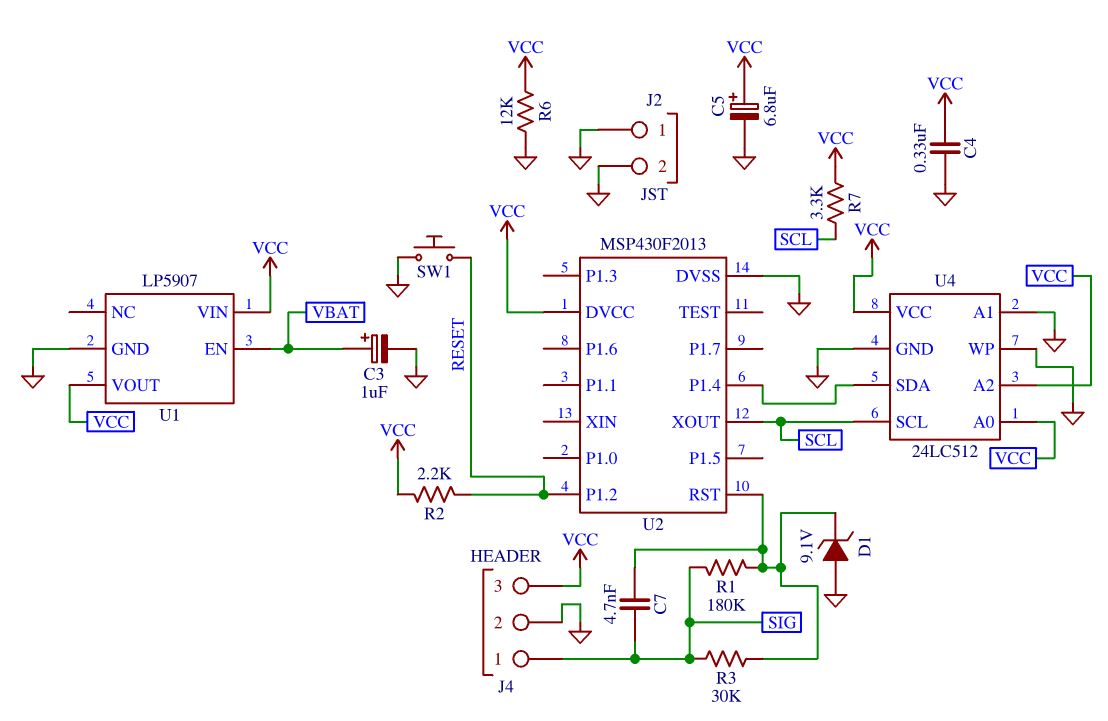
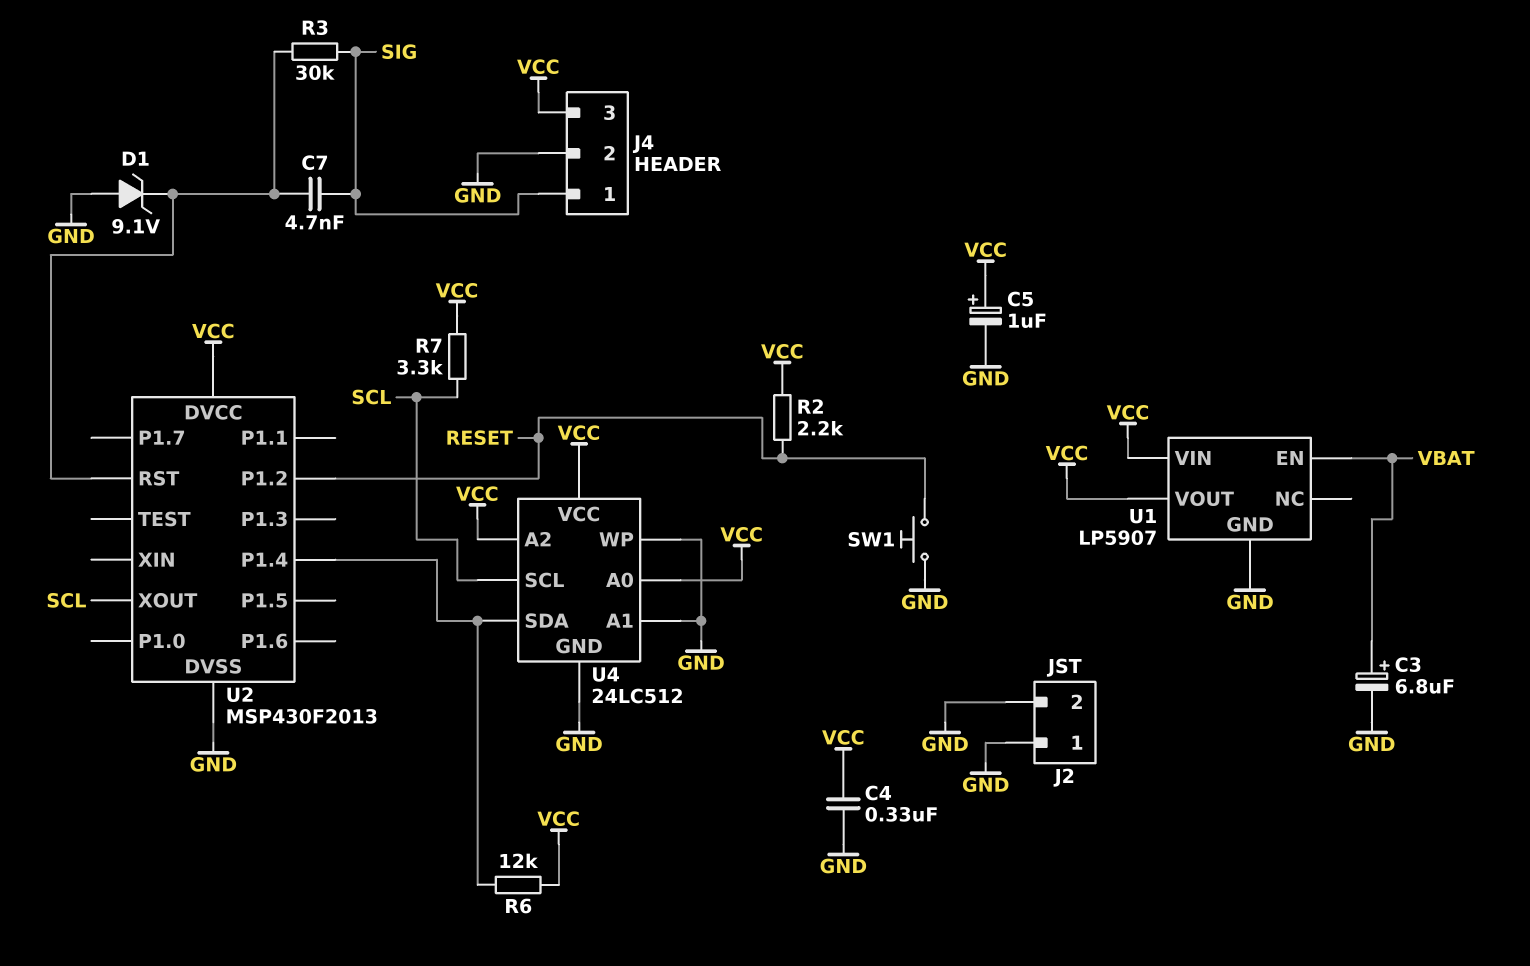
C3: 1uF (plus VBAT, minus GND) -> 6.8uF (plus VBAT, minus GND)
C5: 6.8uF (plus VCC, minus GND) -> 1uF (plus VCC, minus GND)
R1: 180k (SIG, U2/RST) -> none
R6: 12k (GND, VCC) -> 12k (U2/P1.4, VCC)

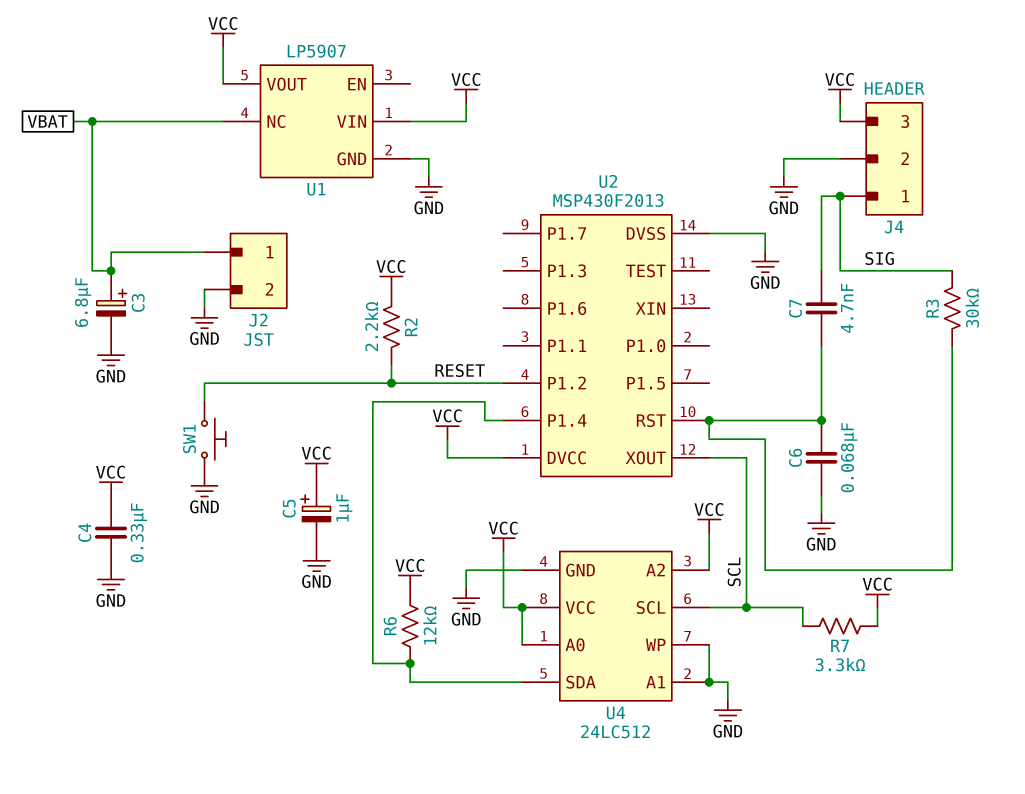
C6: none -> 68nF (GND, U2/RST)
D1: zener 9.1V (A GND, K U2/RST) -> none
J2 pin 1: GND -> VBAT
U1 pin EN: VBAT -> none
U1 pin NC: none -> VBAT

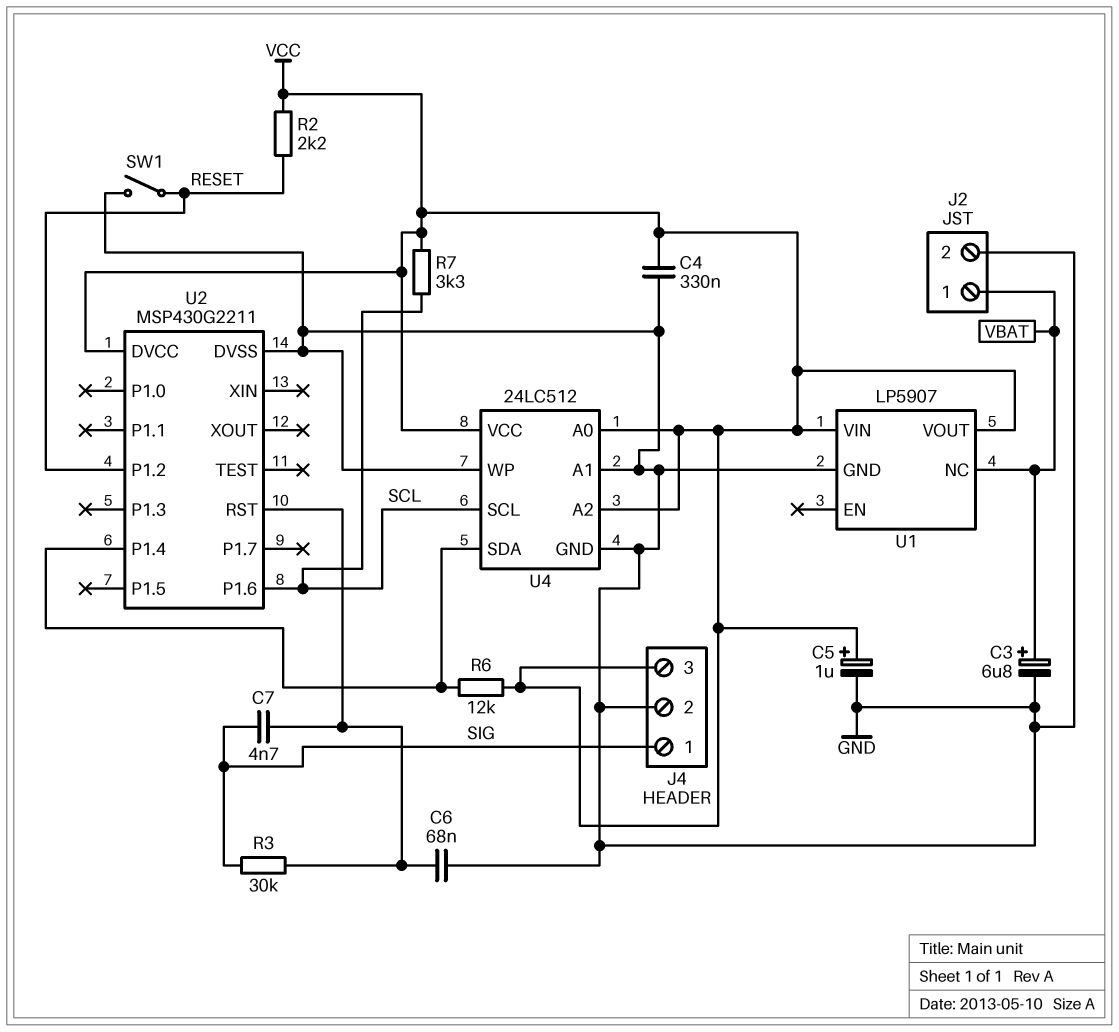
SW1: button (GND, RESET) -> switch (GND, RESET)
U2: MSP430F2013 -> MSP430G2211
U2 pin P1.6: none -> SCL
U2 pin XOUT: SCL -> none

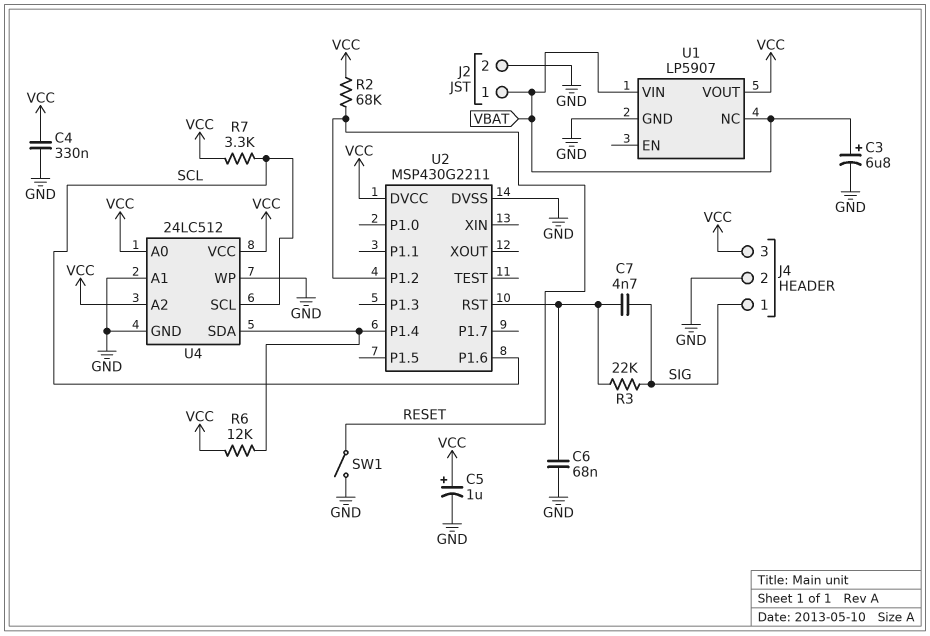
R2: 2.2k (RESET, VCC) -> 68k (RESET, VCC)
R3: 30k (SIG, U2/RST) -> 22k (SIG, U2/RST)
U1 pin VIN: VCC -> VBAT

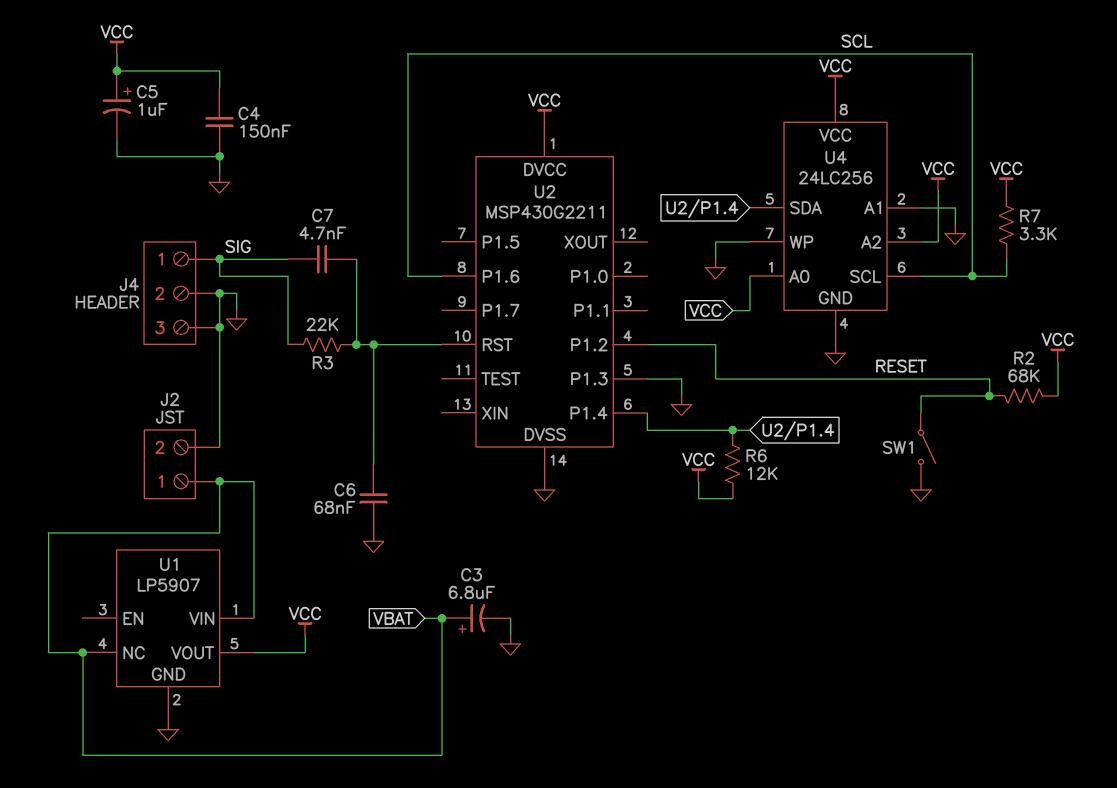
C4: 330nF (GND, VCC) -> 150nF (GND, VCC)
J4 pin 3: VCC -> GND
U2 pin P1.3: none -> GND
U4: 24LC512 -> 24LC256

